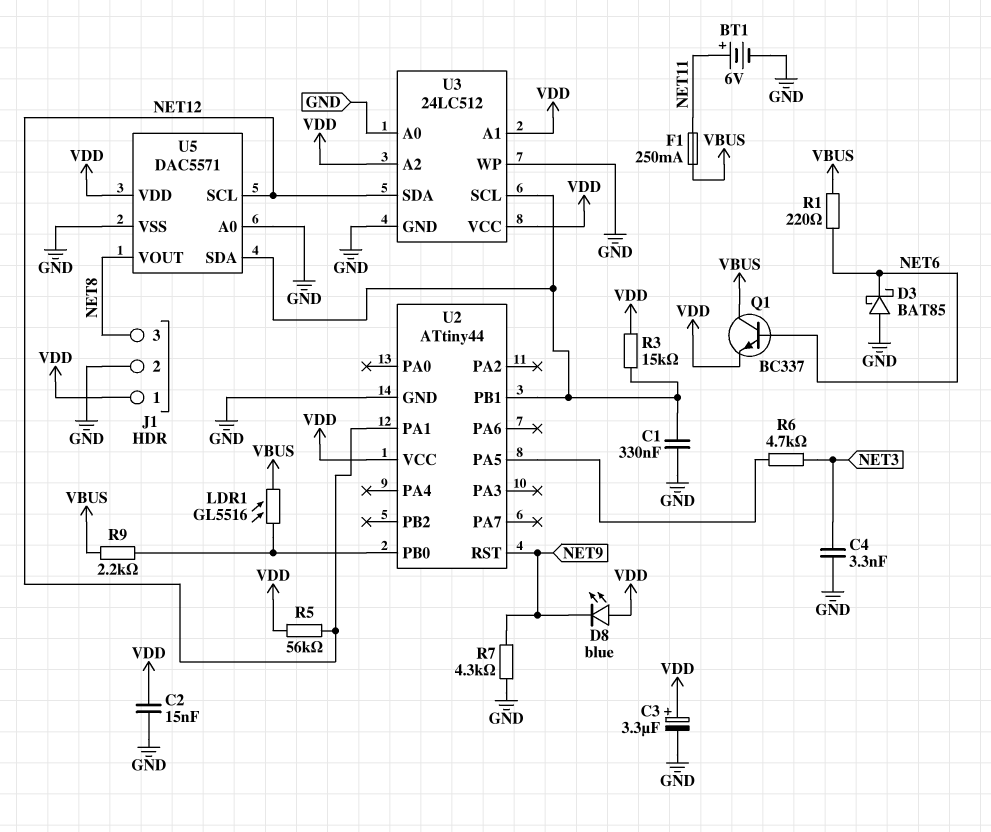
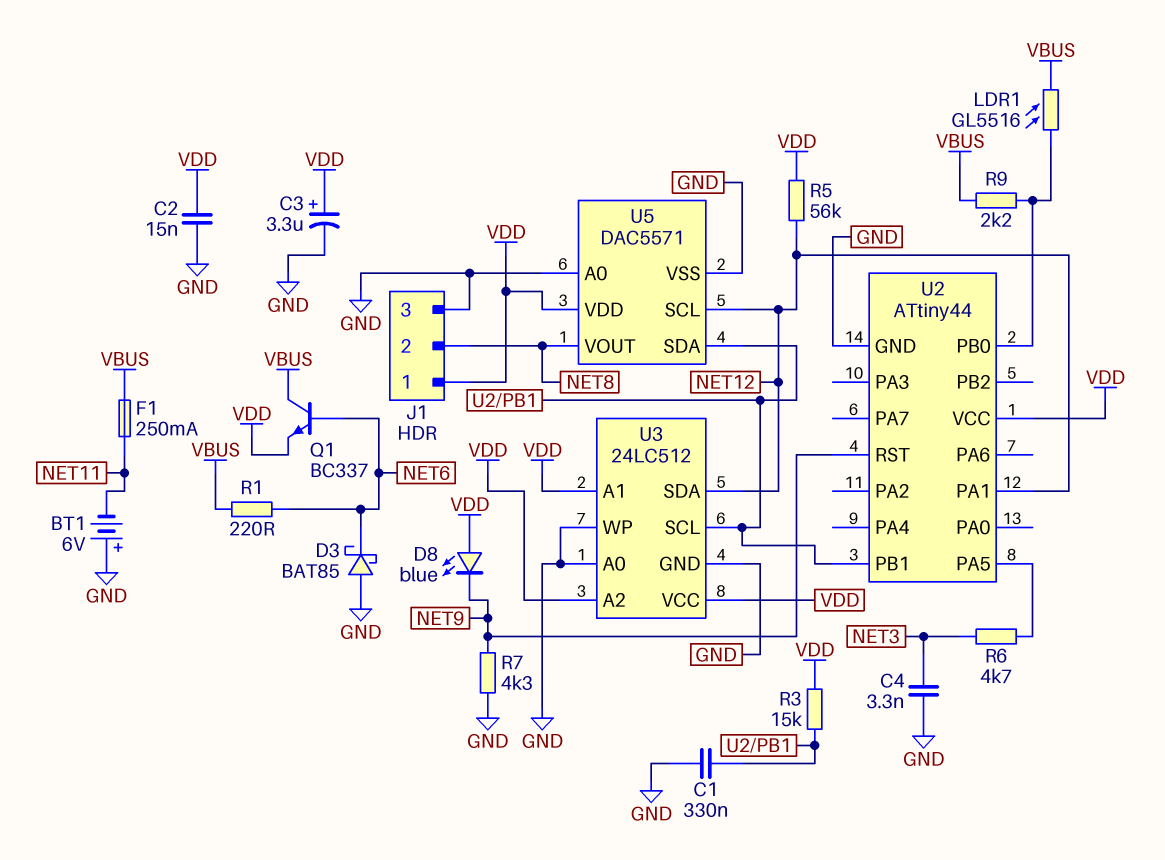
BT1: 6V (plus NET11, minus GND) -> 6V (plus GND, minus NET11)
J1 pin 2: GND -> NET8
J1 pin 3: NET8 -> GND

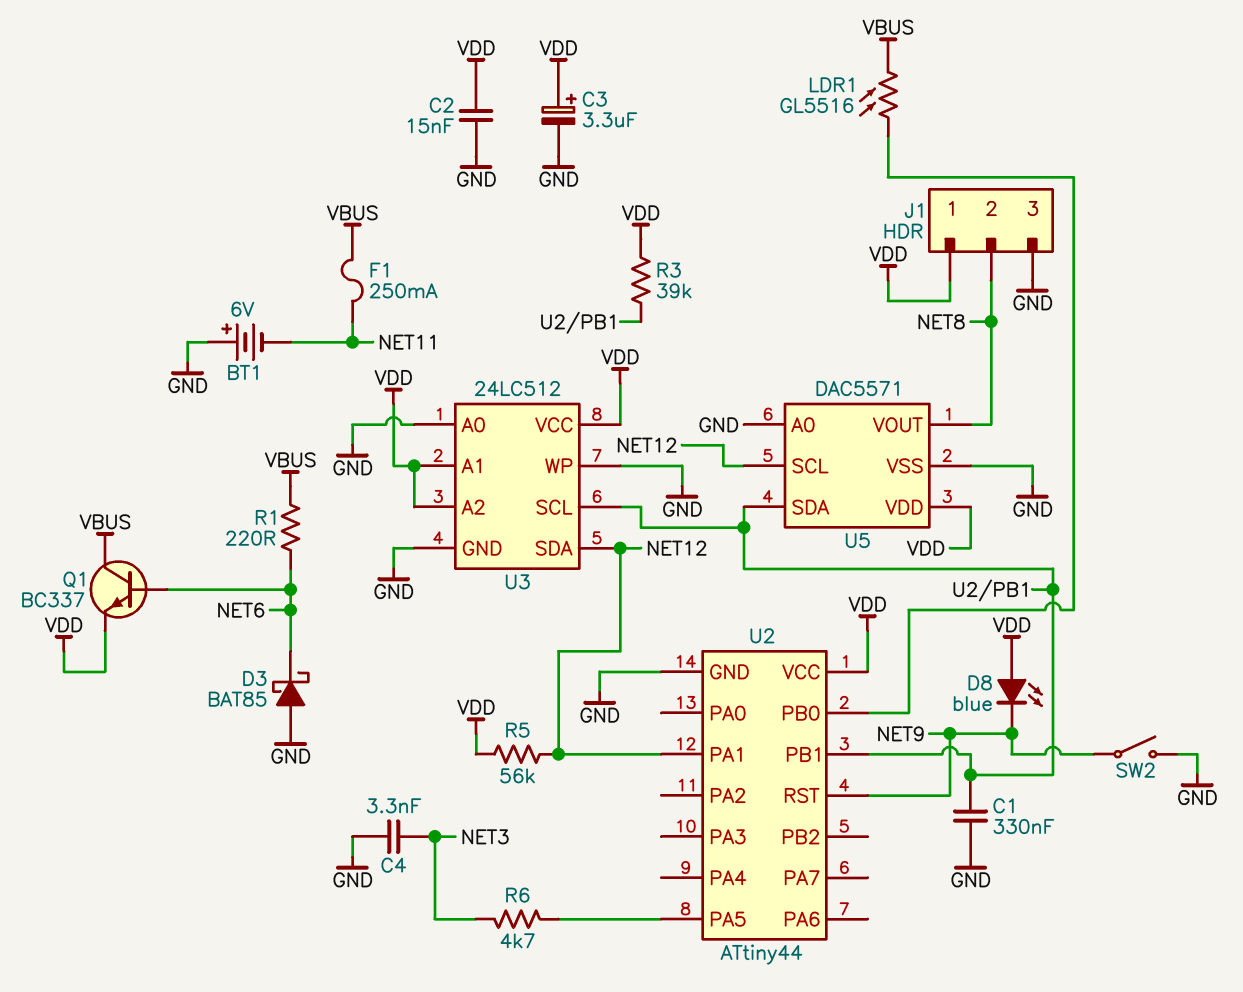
R3: 15k (U2/PB1, VDD) -> 39k (U2/PB1, VDD)
R7: 4.3k (GND, NET9) -> none
R9: 2.2k (U2/PB0, VBUS) -> none
SW2: none -> switch (GND, NET9)

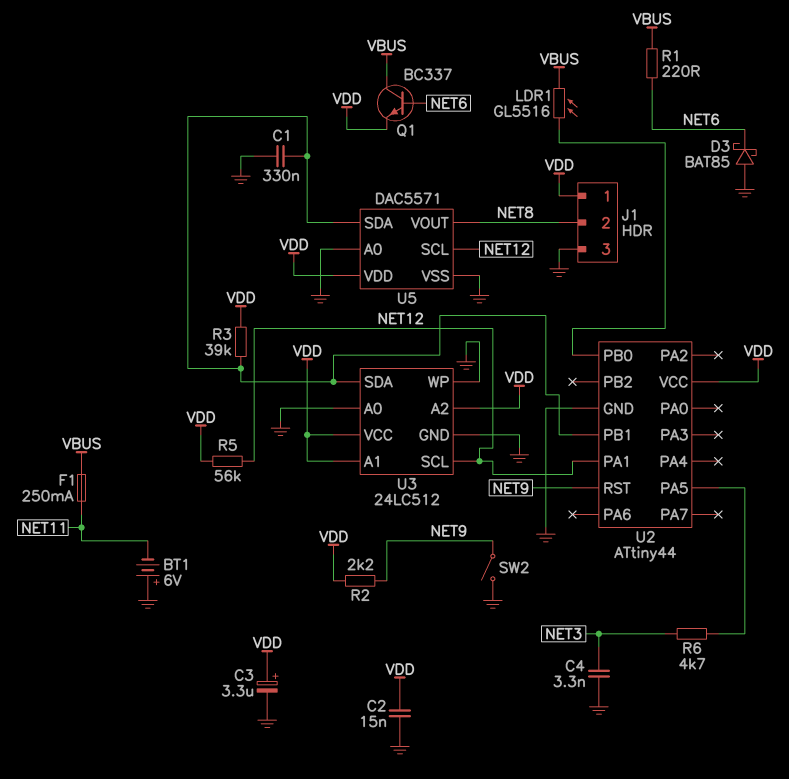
D8: LED blue (A VDD, K NET9) -> none
R2: none -> 2.2k (NET9, VDD)
U3 pin SCL: U2/PB1 -> NET12
U3 pin SDA: NET12 -> U2/PB1

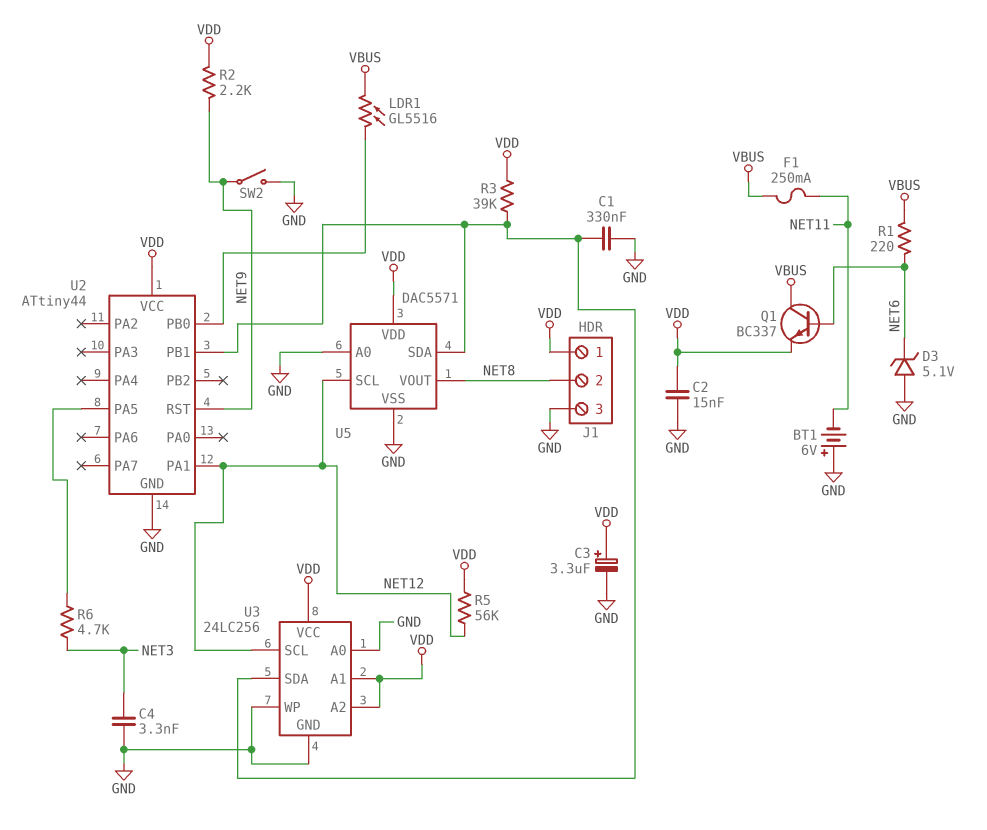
D3: schottky BAT85 (A GND, K NET6) -> zener 5.1V (A GND, K NET6)
U3: 24LC512 -> 24LC256

